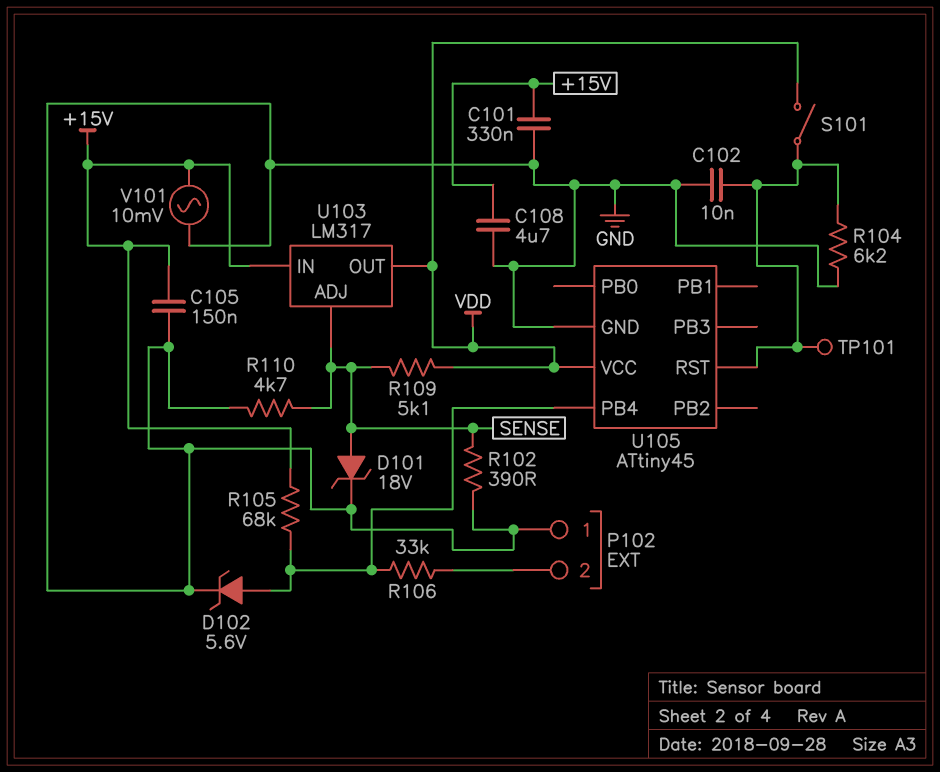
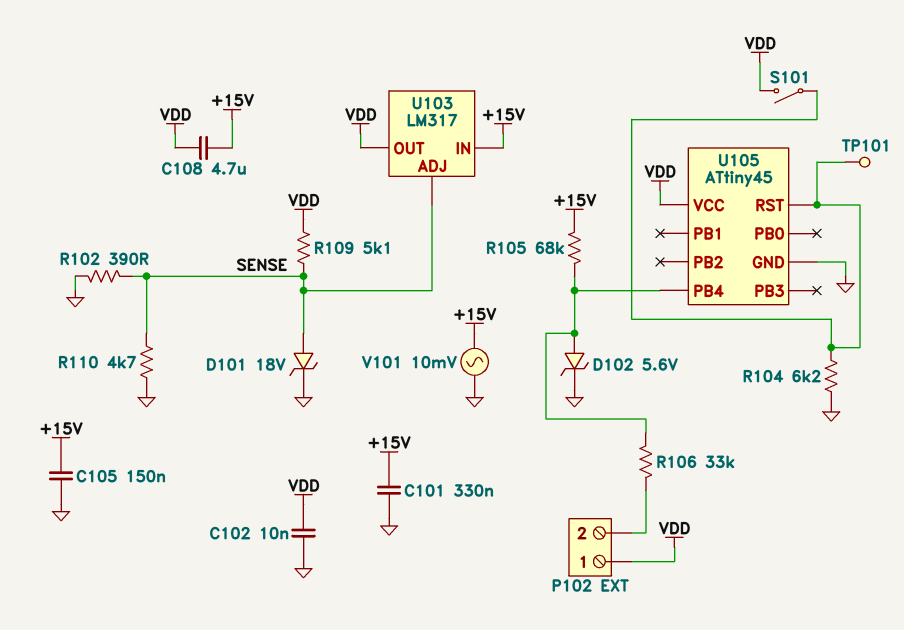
C102: 10nF (GND, U105/RST) -> 10nF (GND, VDD)
C108: 4.7uF (+15V, GND) -> 4.7uF (+15V, VDD)
P102 pin 1: GND -> VDD

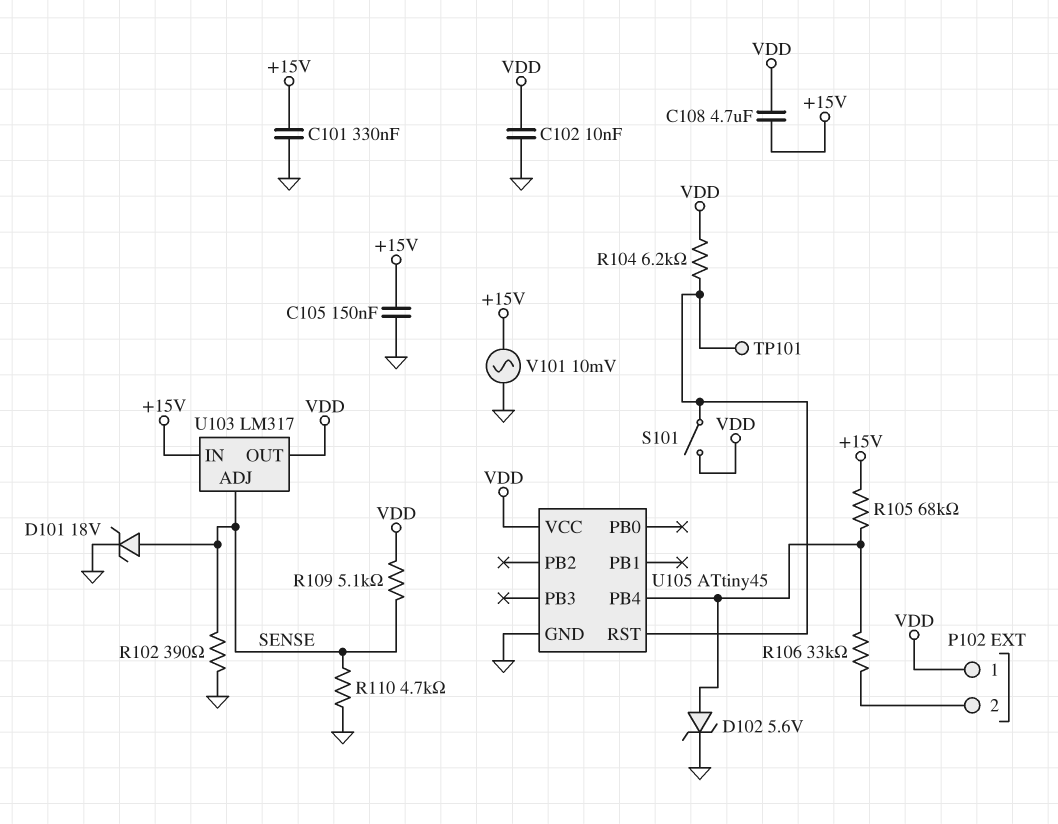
R104: 6.2k (GND, U105/RST) -> 6.2k (U105/RST, VDD)

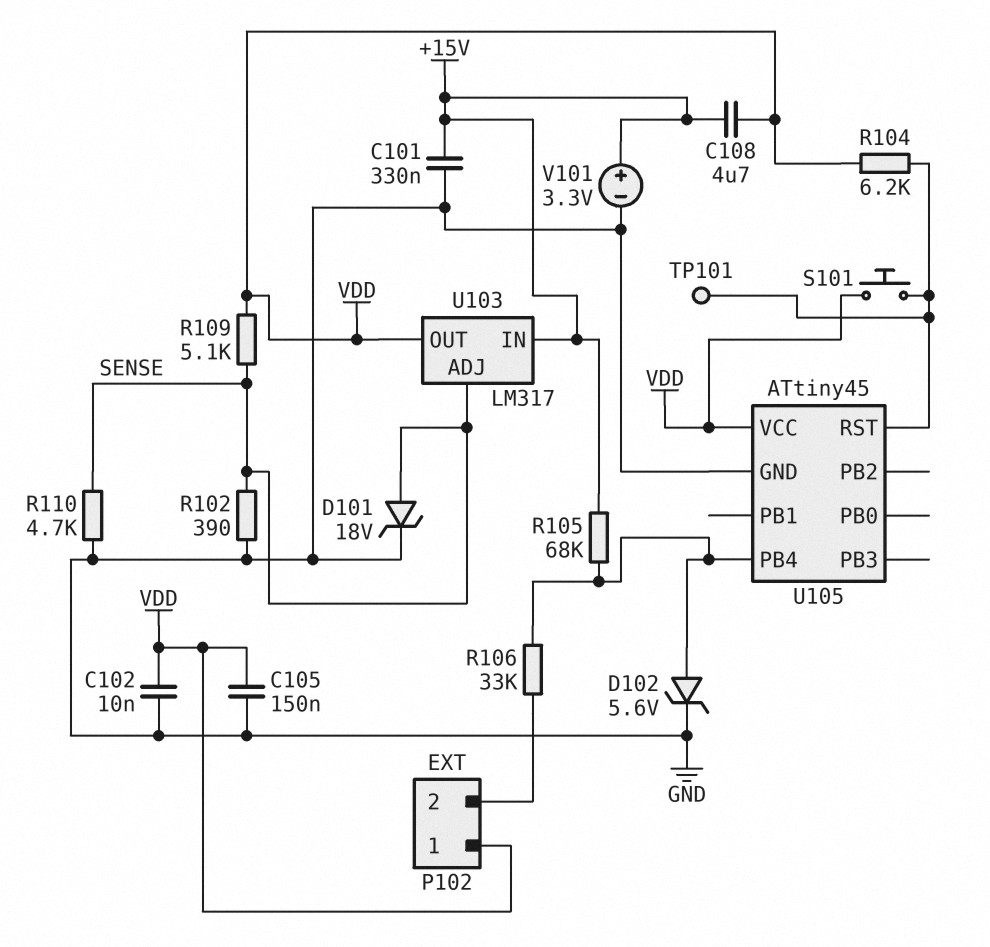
C105: 150nF (+15V, GND) -> 150nF (GND, VDD)
S101: switch (U105/RST, VDD) -> button (U105/RST, VDD)
V101: AC 10mV (+15V, GND) -> 3.3V (plus +15V, minus GND)

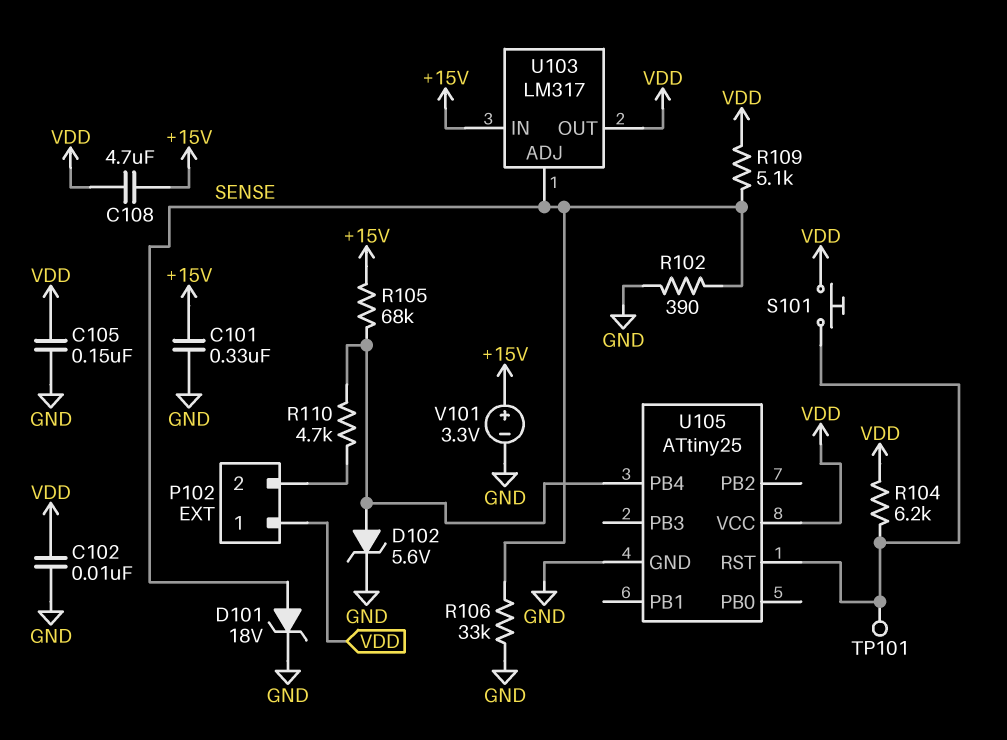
R106: 33k (P102/2, U105/PB4) -> 33k (GND, SENSE)
R110: 4.7k (GND, SENSE) -> 4.7k (P102/2, U105/PB4)
U105: ATtiny45 -> ATtiny25

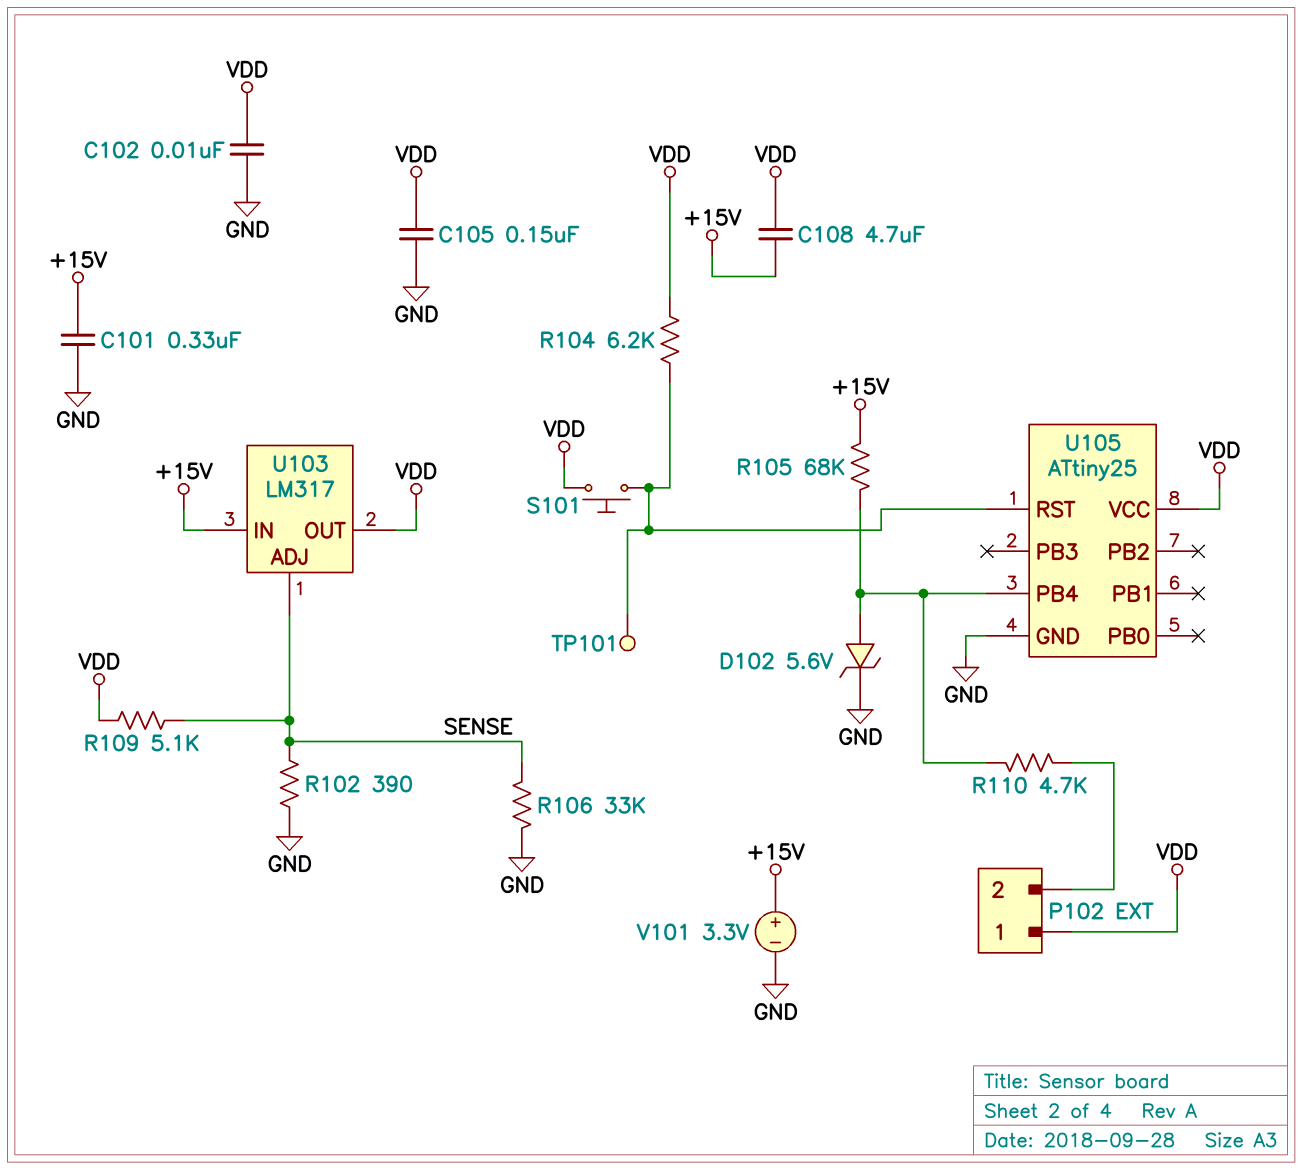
D101: zener 18V (A SENSE, K GND) -> none

